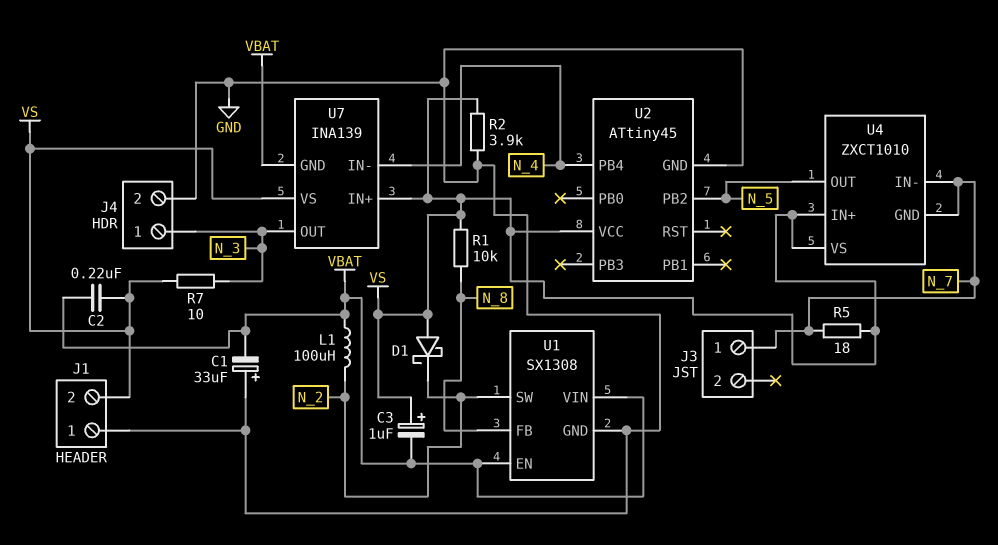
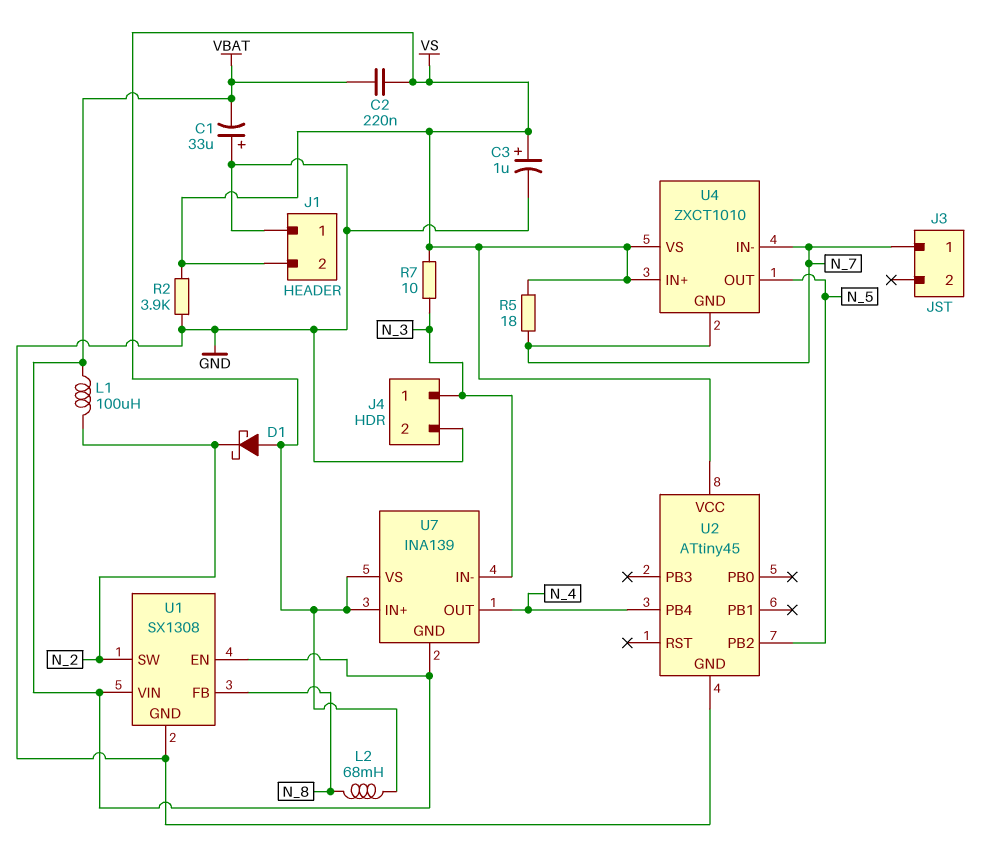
C3: 1uF (plus VS, minus VBAT) -> 1uF (plus VS, minus GND)
L2: none -> 68mH (N_8, VS)
R1: 10k (N_8, VS) -> none
U7 pin IN-: N_4 -> N_3
U7 pin OUT: N_3 -> N_4

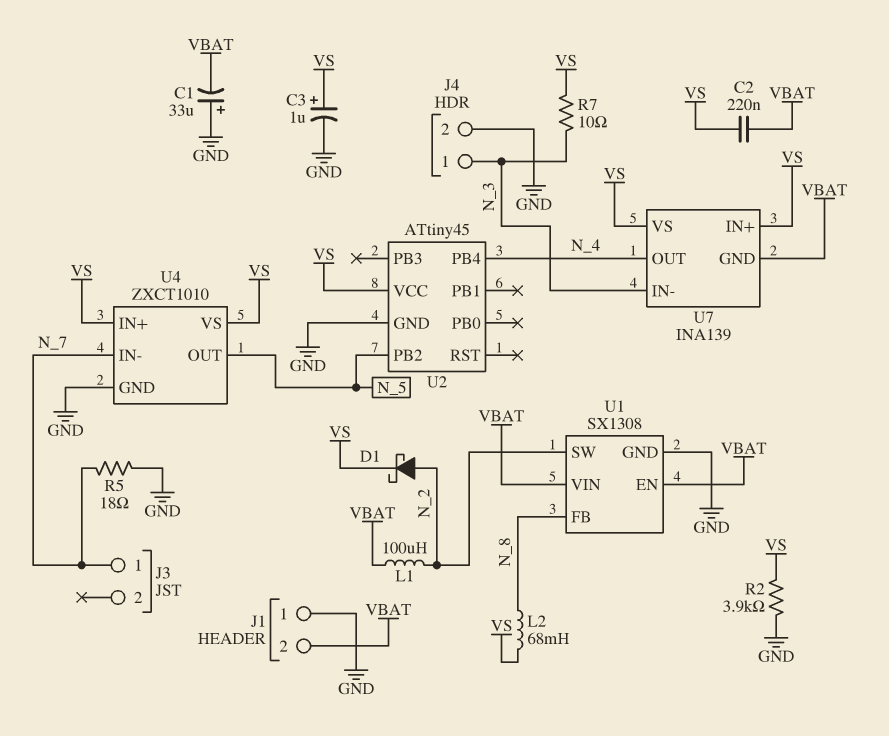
D1: schottky (A VS, K N_2) -> schottky (A N_2, K VS)
J1 pin 2: VS -> VBAT
R5: 18 (N_7, VS) -> 18 (GND, N_7)
U4 pin GND: N_7 -> GND

